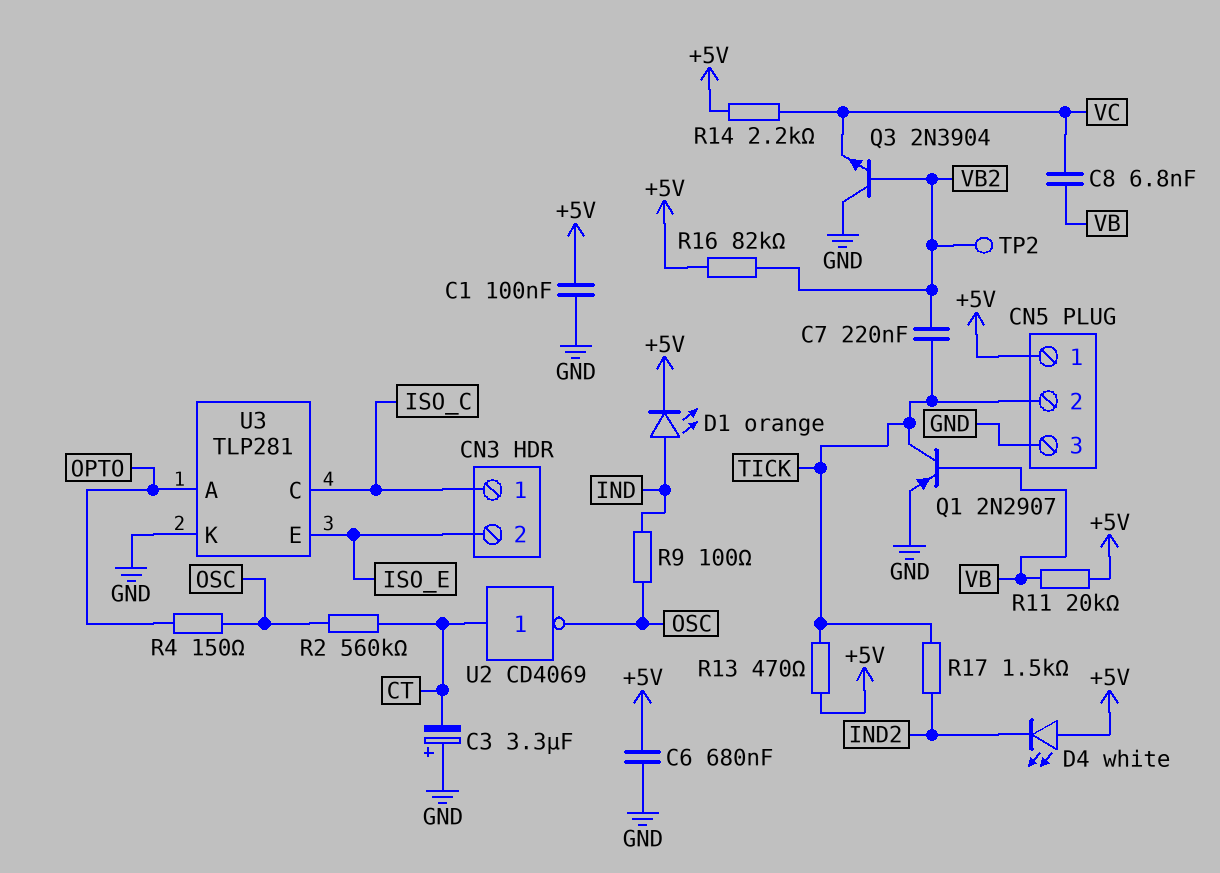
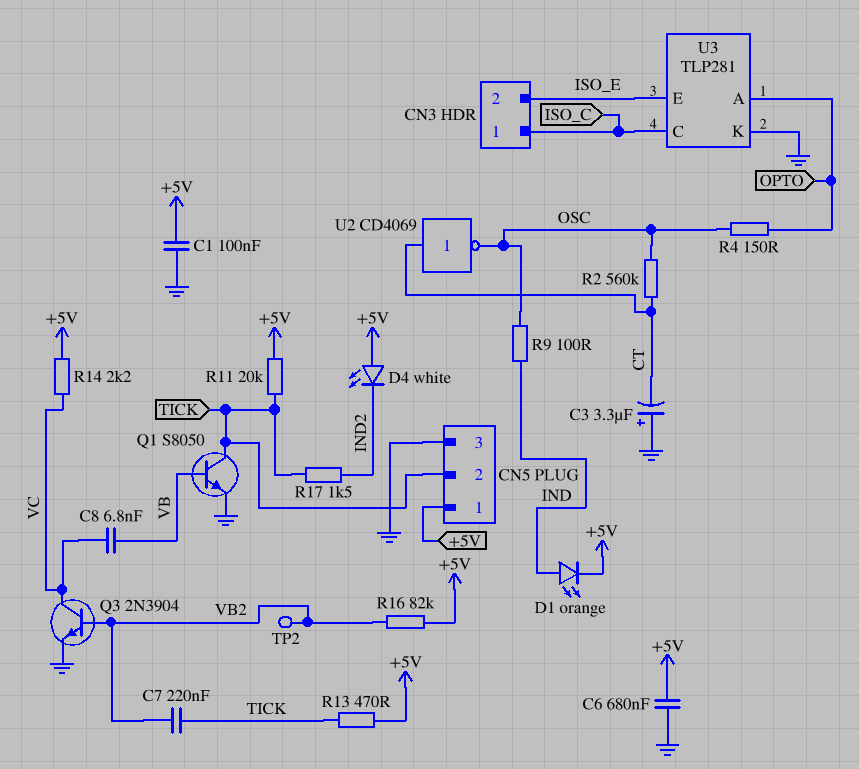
Q1: PNP 2N2907 (B VB, C TICK, E GND) -> NPN S8050 (B VB, C TICK, E GND)
Q3: NPN 2N3904 (B VB2, C GND, E VC) -> NPN 2N3904 (B VB2, C VC, E GND)
R11: 20k (+5V, VB) -> 20k (+5V, TICK)

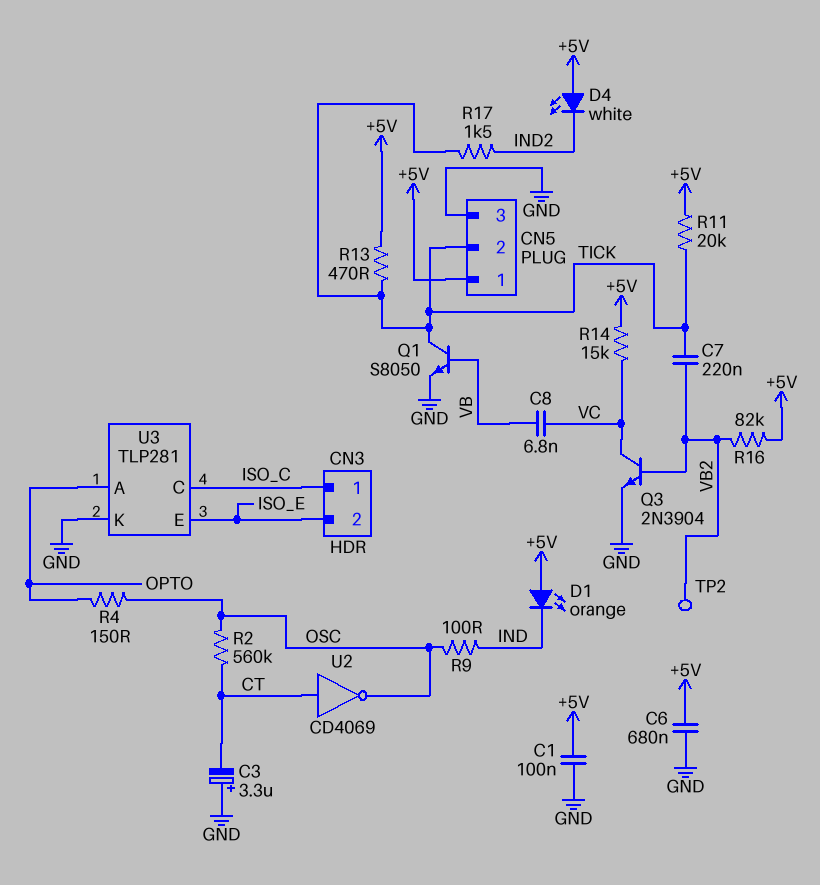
D1: LED orange (A IND, K +5V) -> LED orange (A +5V, K IND)
R14: 2.2k (+5V, VC) -> 15k (+5V, VC)

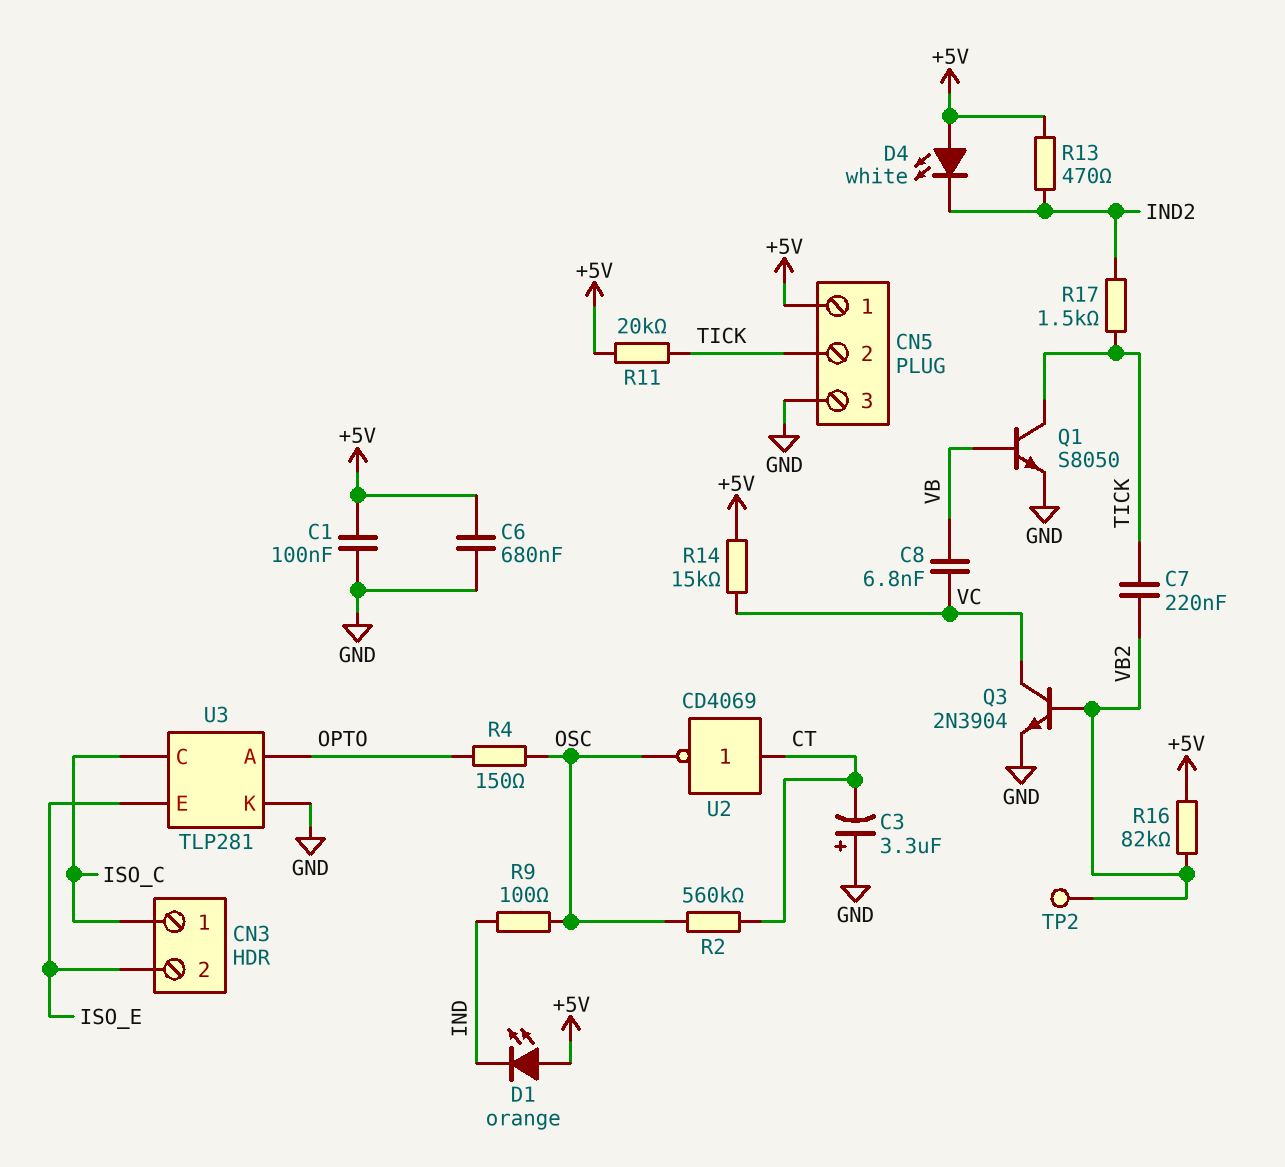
R13: 470 (+5V, TICK) -> 470 (+5V, IND2)

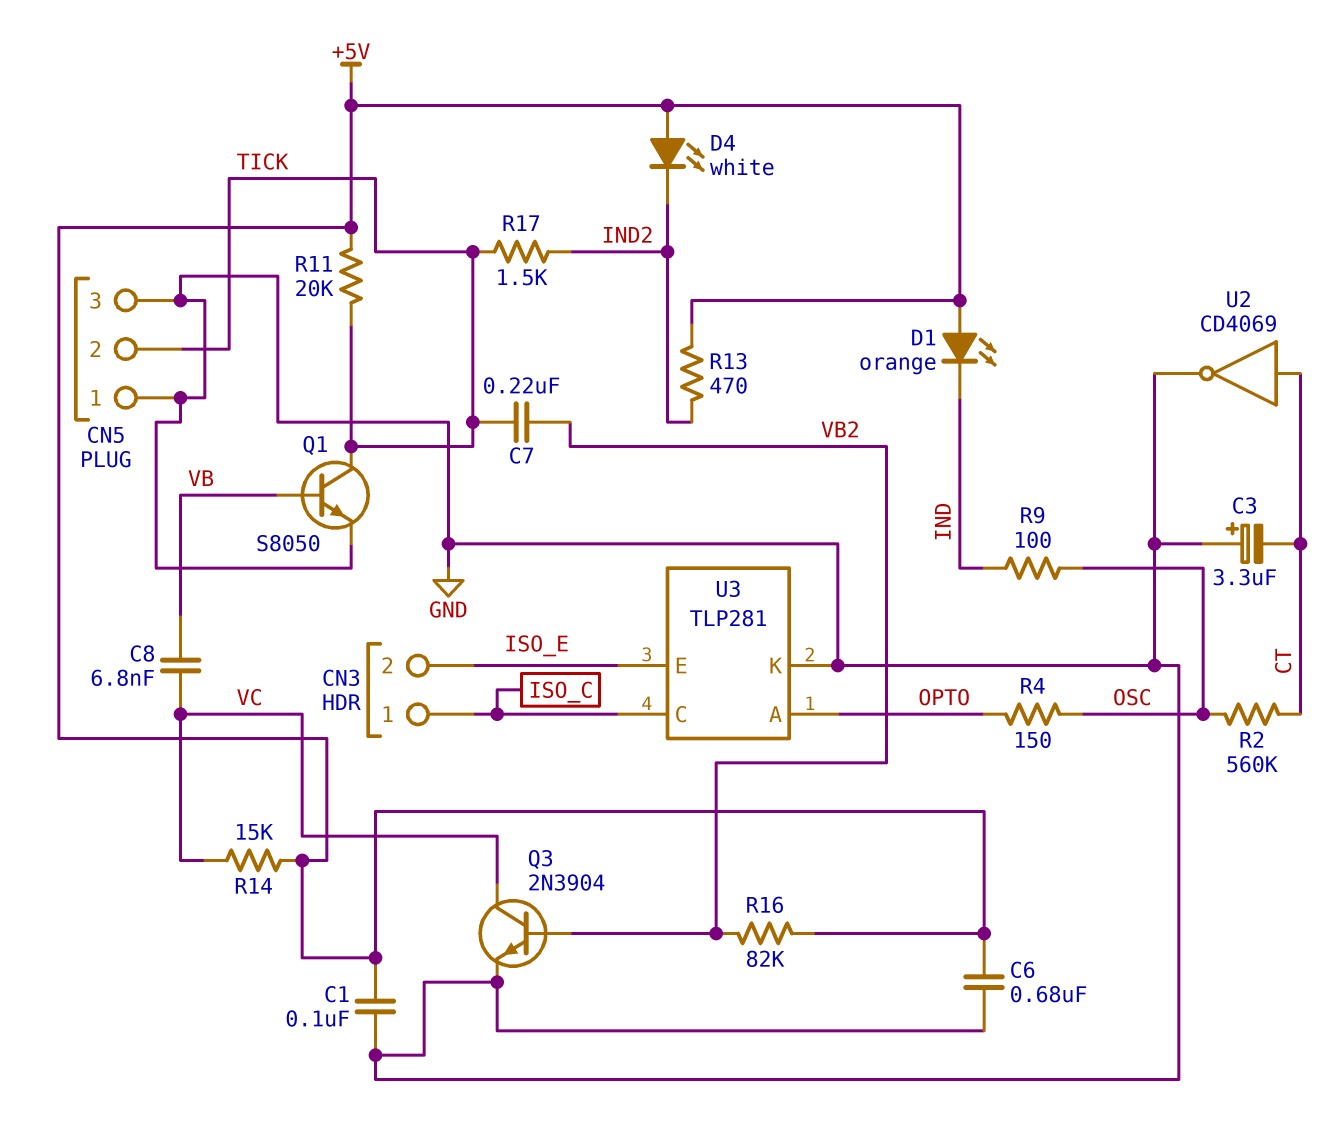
CN5 pin 1: +5V -> GND
TP2: test point (VB2) -> none
U2: NOT CD4069 (in CT, out OSC) -> NOT CD4069 (in CT, out GND)

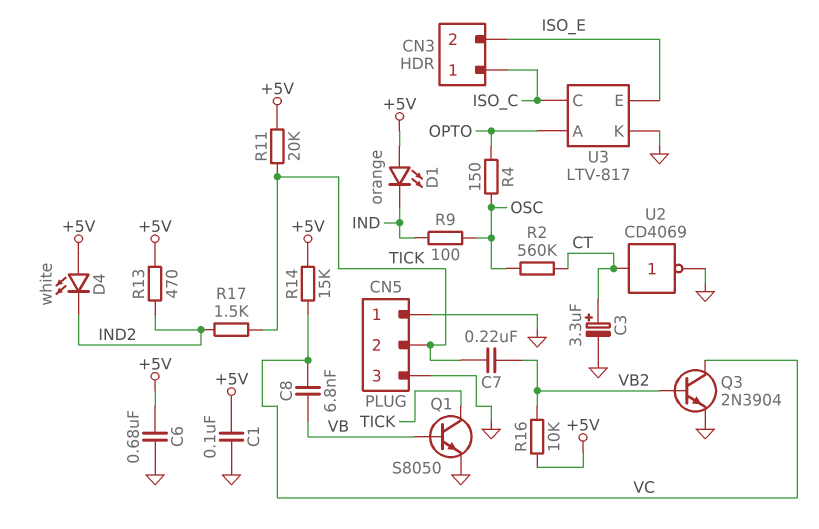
C3: 3.3uF (plus GND, minus CT) -> 3.3uF (plus CT, minus GND)
R16: 82k (+5V, VB2) -> 10k (+5V, VB2)
U3: TLP281 -> LTV-817

